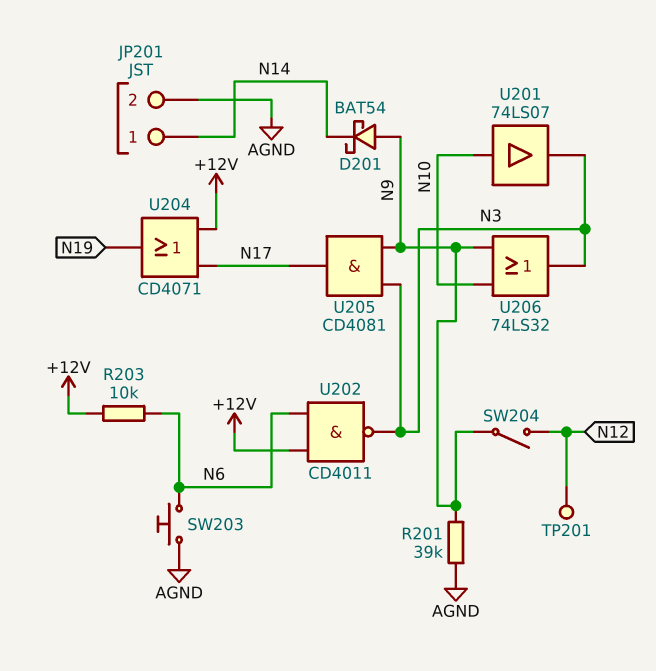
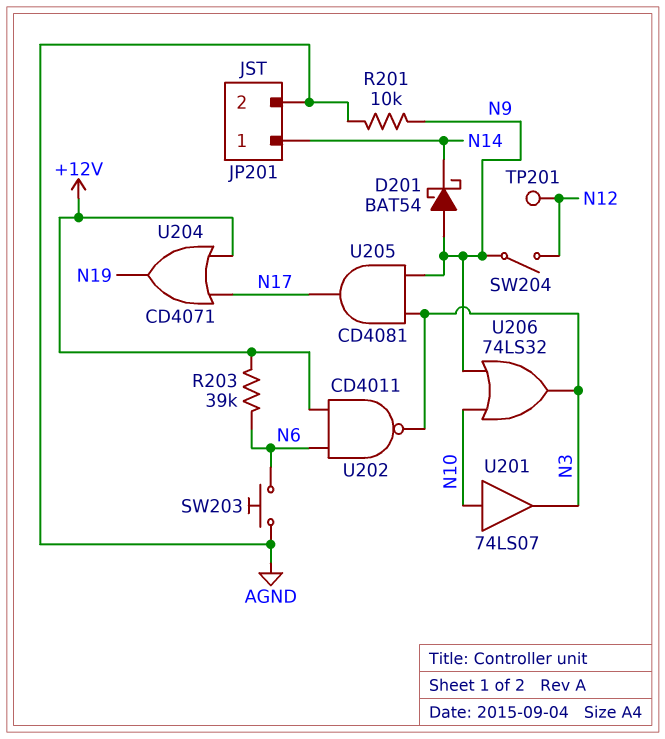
R201: 39k (AGND, N9) -> 10k (AGND, N9)
R203: 10k (+12V, N6) -> 39k (+12V, N6)

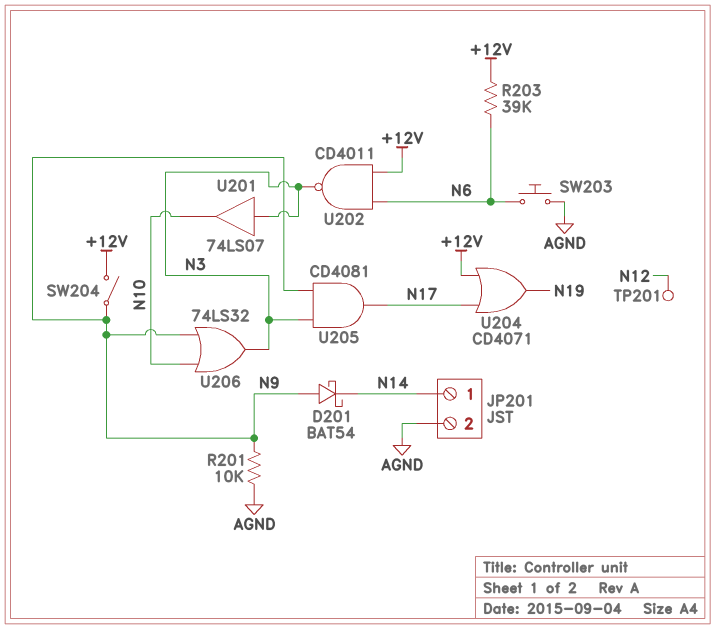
SW204: switch (N9, N12) -> switch (+12V, N9)
U201: buffer 74LS07 (in N10, out N3) -> buffer 74LS07 (in N3, out N10)

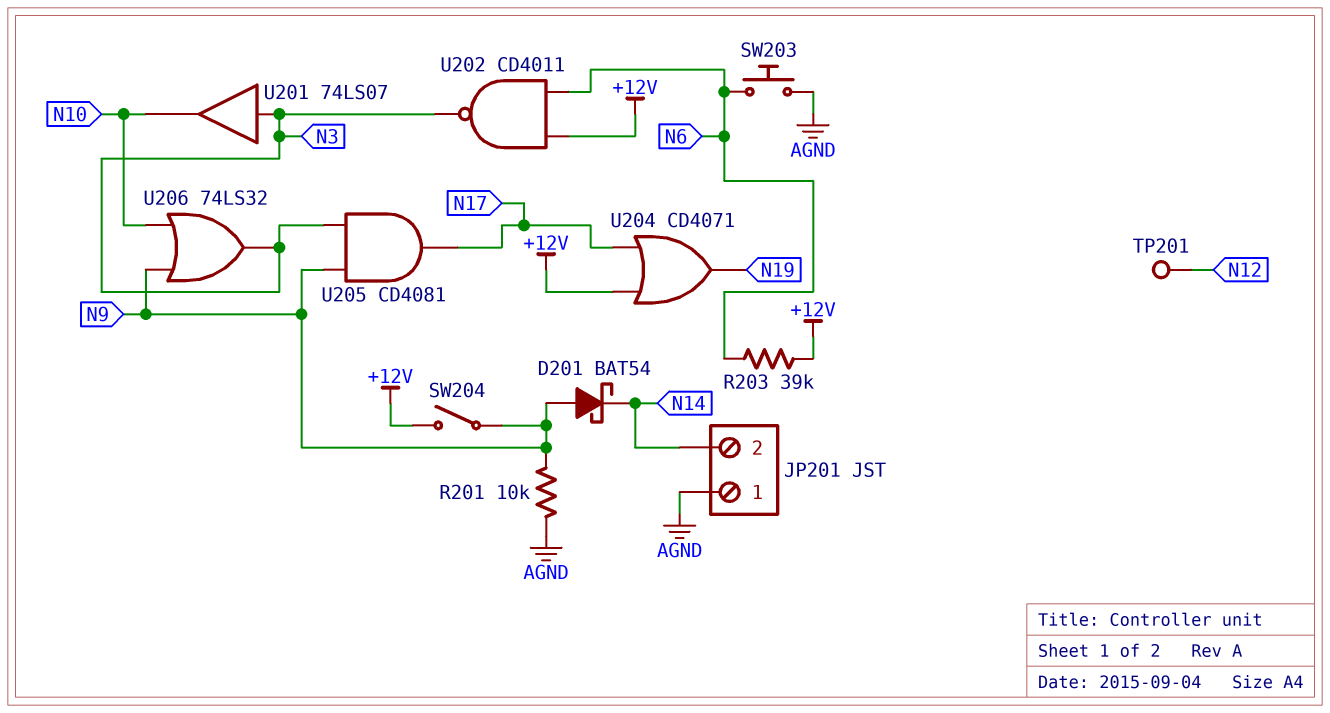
JP201 pin 1: N14 -> AGND
JP201 pin 2: AGND -> N14

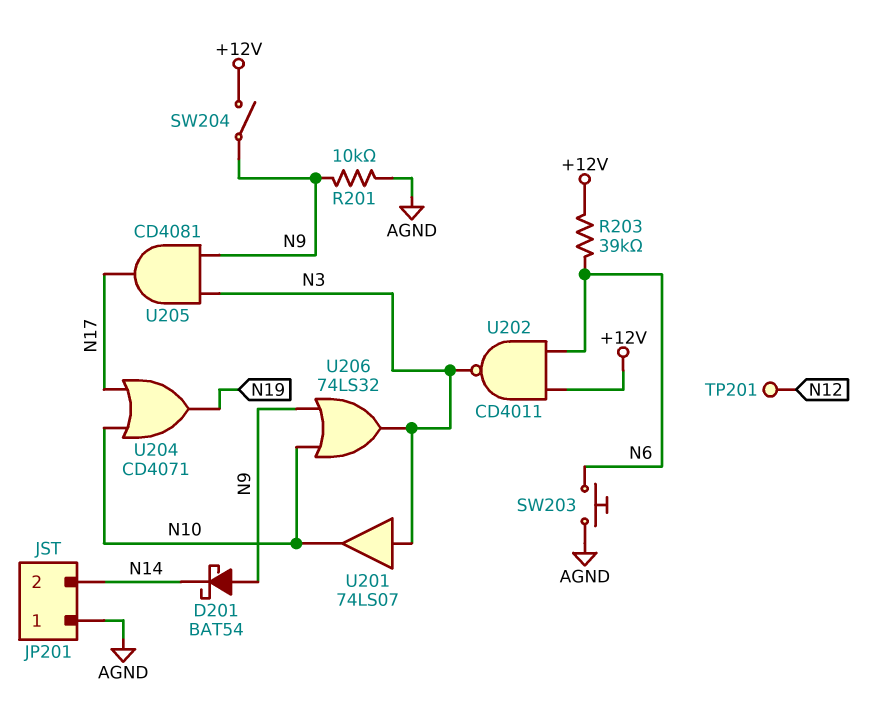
U204: OR CD4071 (in +12V, in N17, out N19) -> OR CD4071 (in N10, in N17, out N19)

